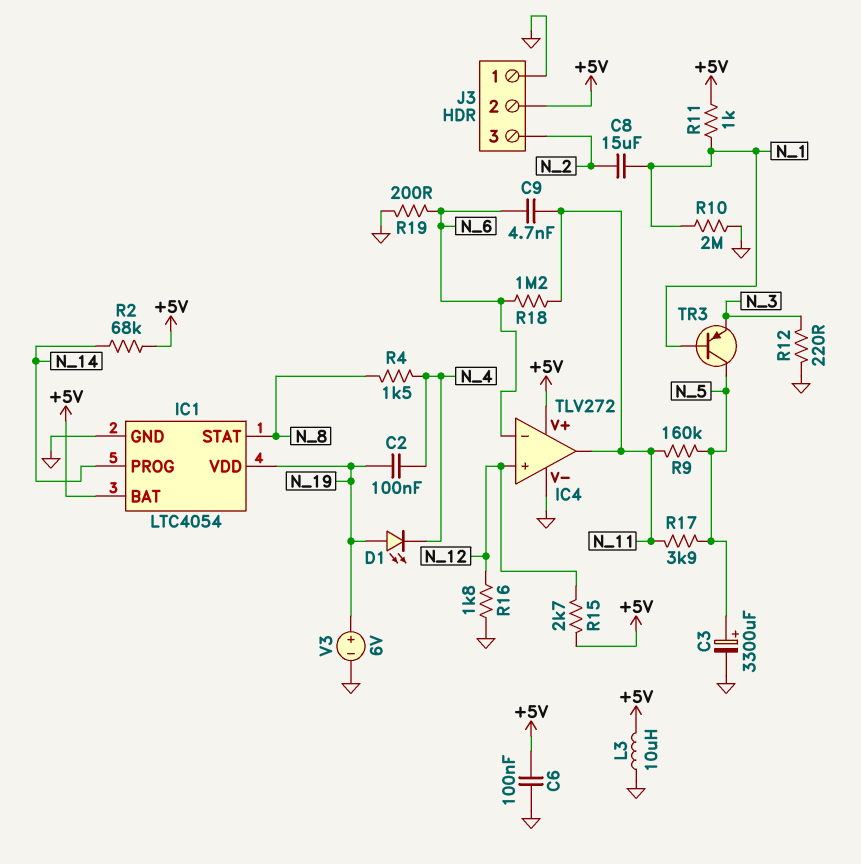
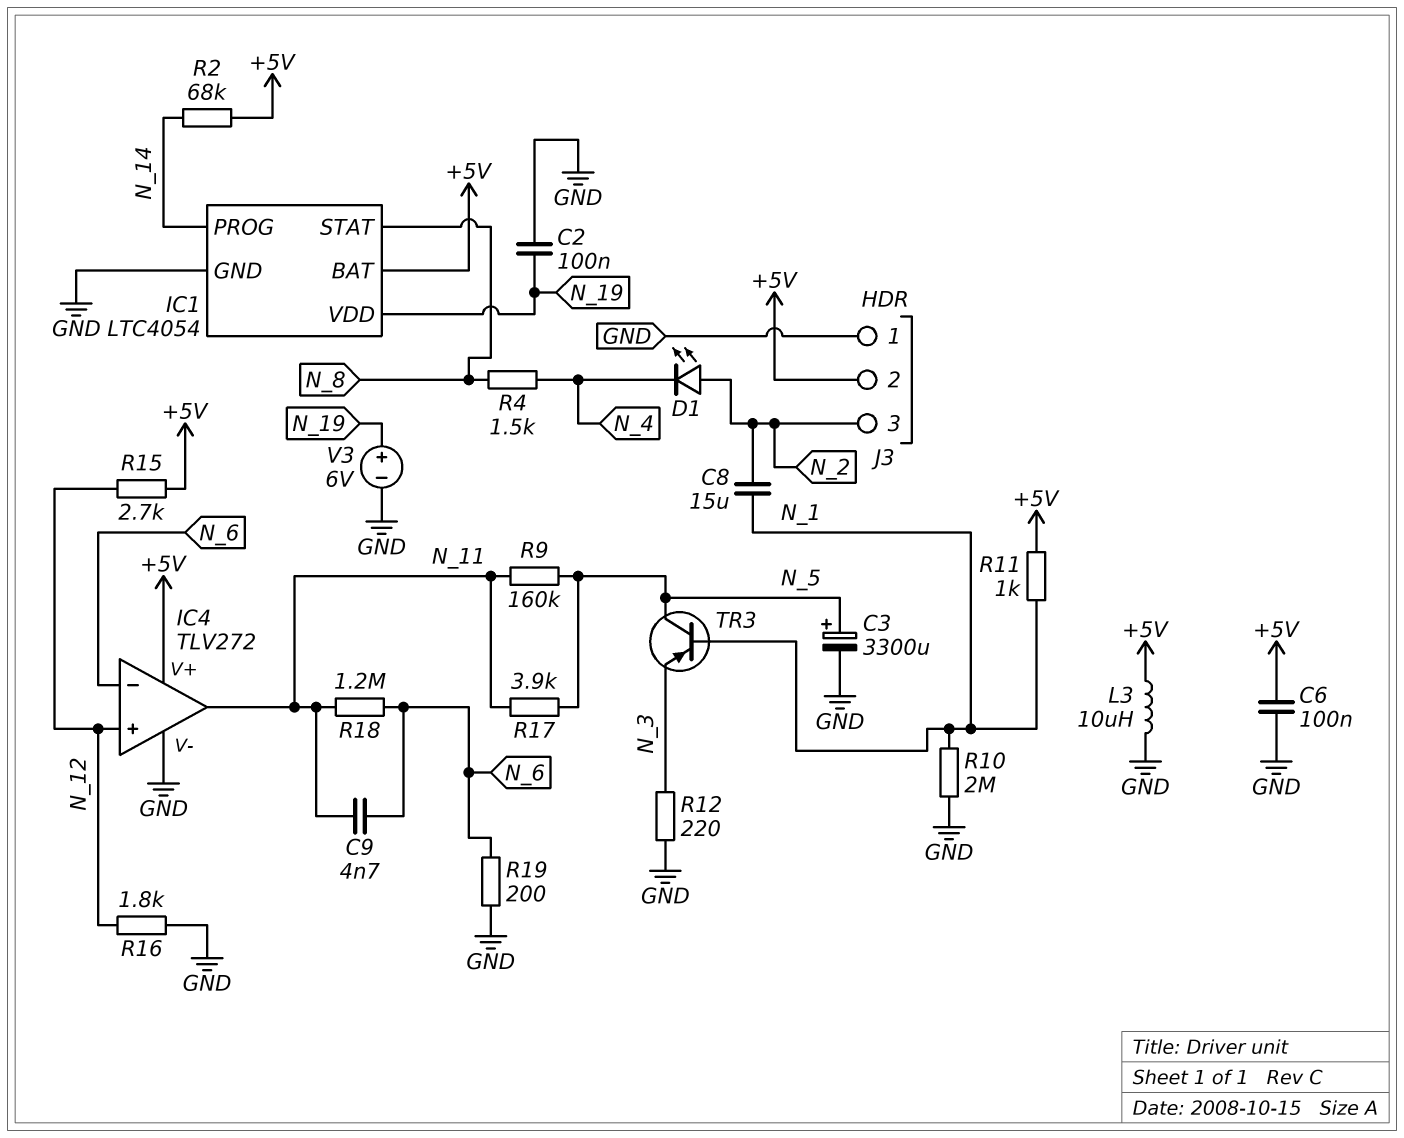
C2: 100nF (N_4, N_19) -> 100nF (GND, N_19)
D1: LED (A N_19, K N_4) -> LED (A N_2, K N_4)

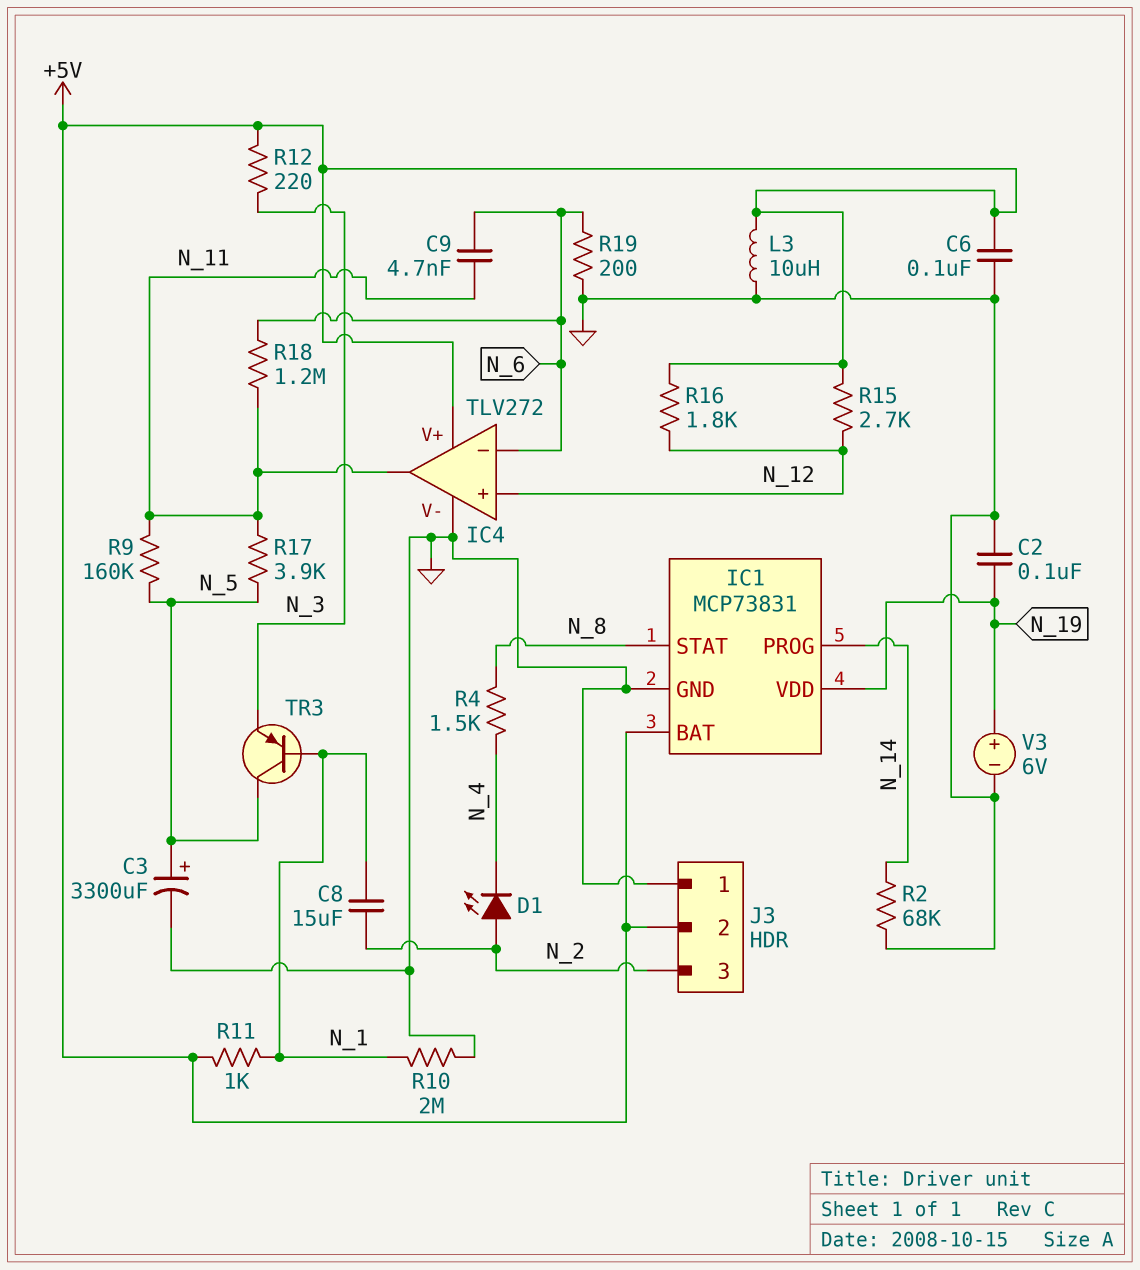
IC1: LTC4054 -> MCP73831
R2: 68k (+5V, N_14) -> 68k (GND, N_14)
R12: 220 (GND, N_3) -> 220 (+5V, N_3)
R16: 1.8k (GND, N_12) -> 1.8k (+5V, N_12)

